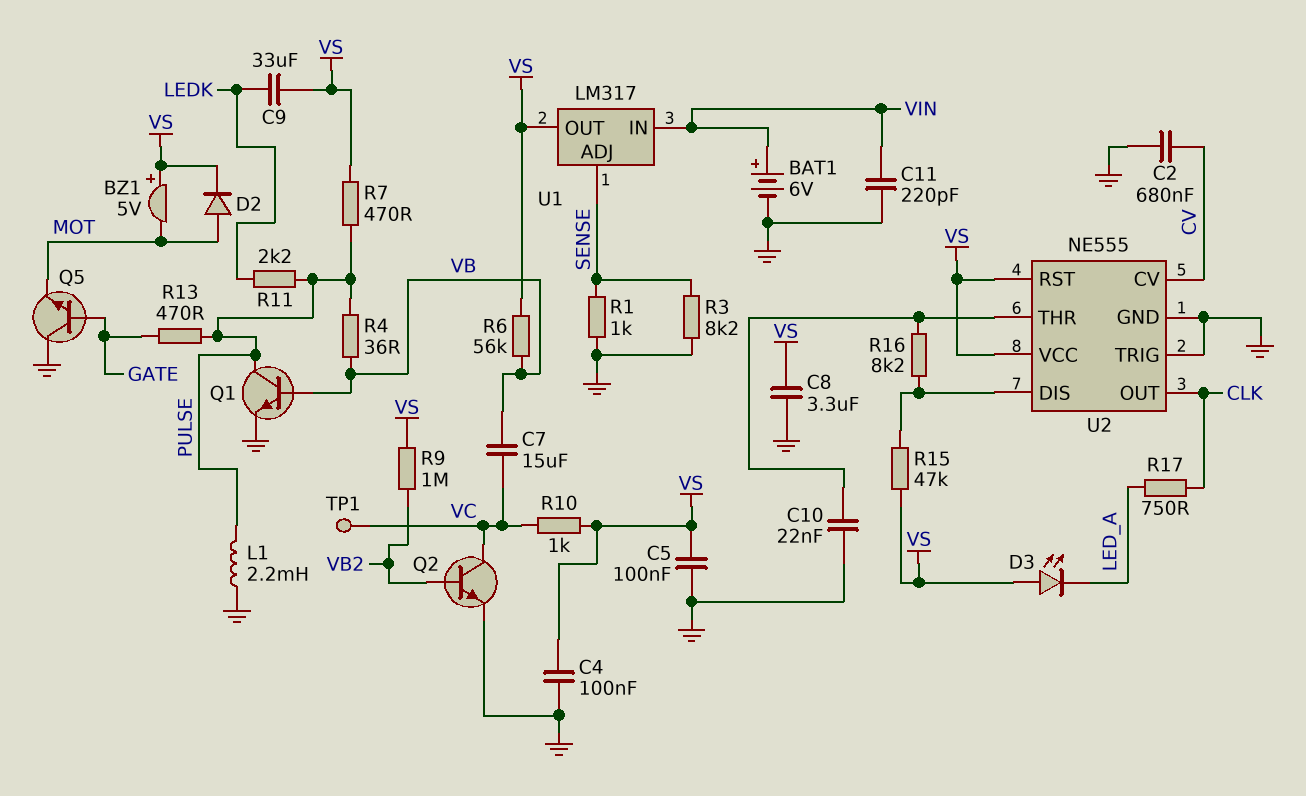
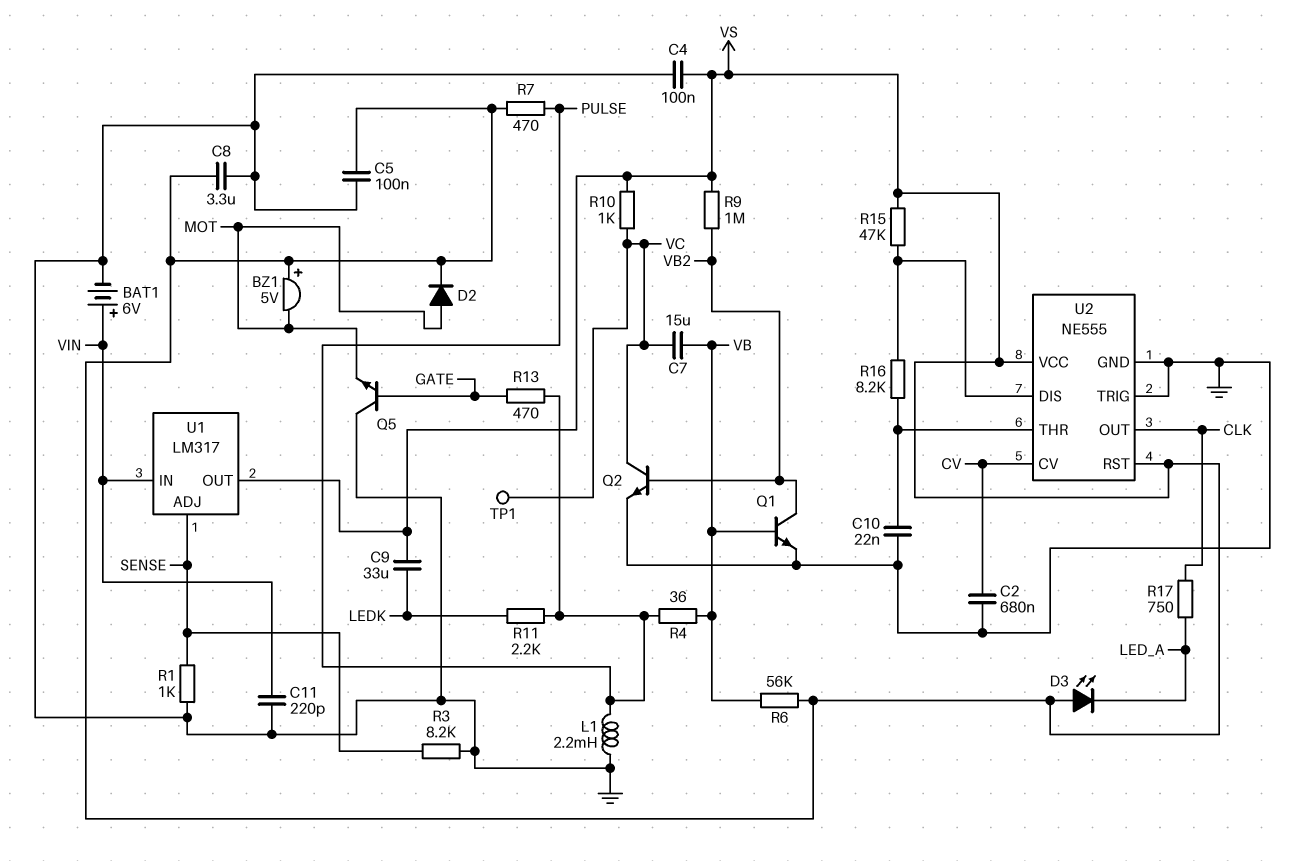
Q1: NPN (B VB, C PULSE, E GND) -> NPN (B VB, C VB2, E GND)

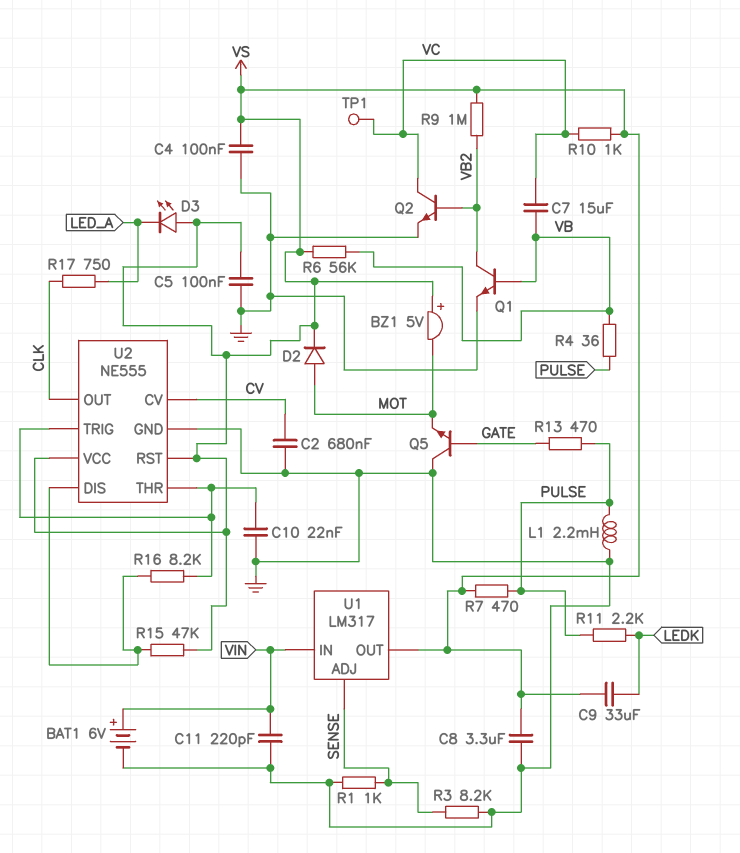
U2 pin TRIG: GND -> U2/THR

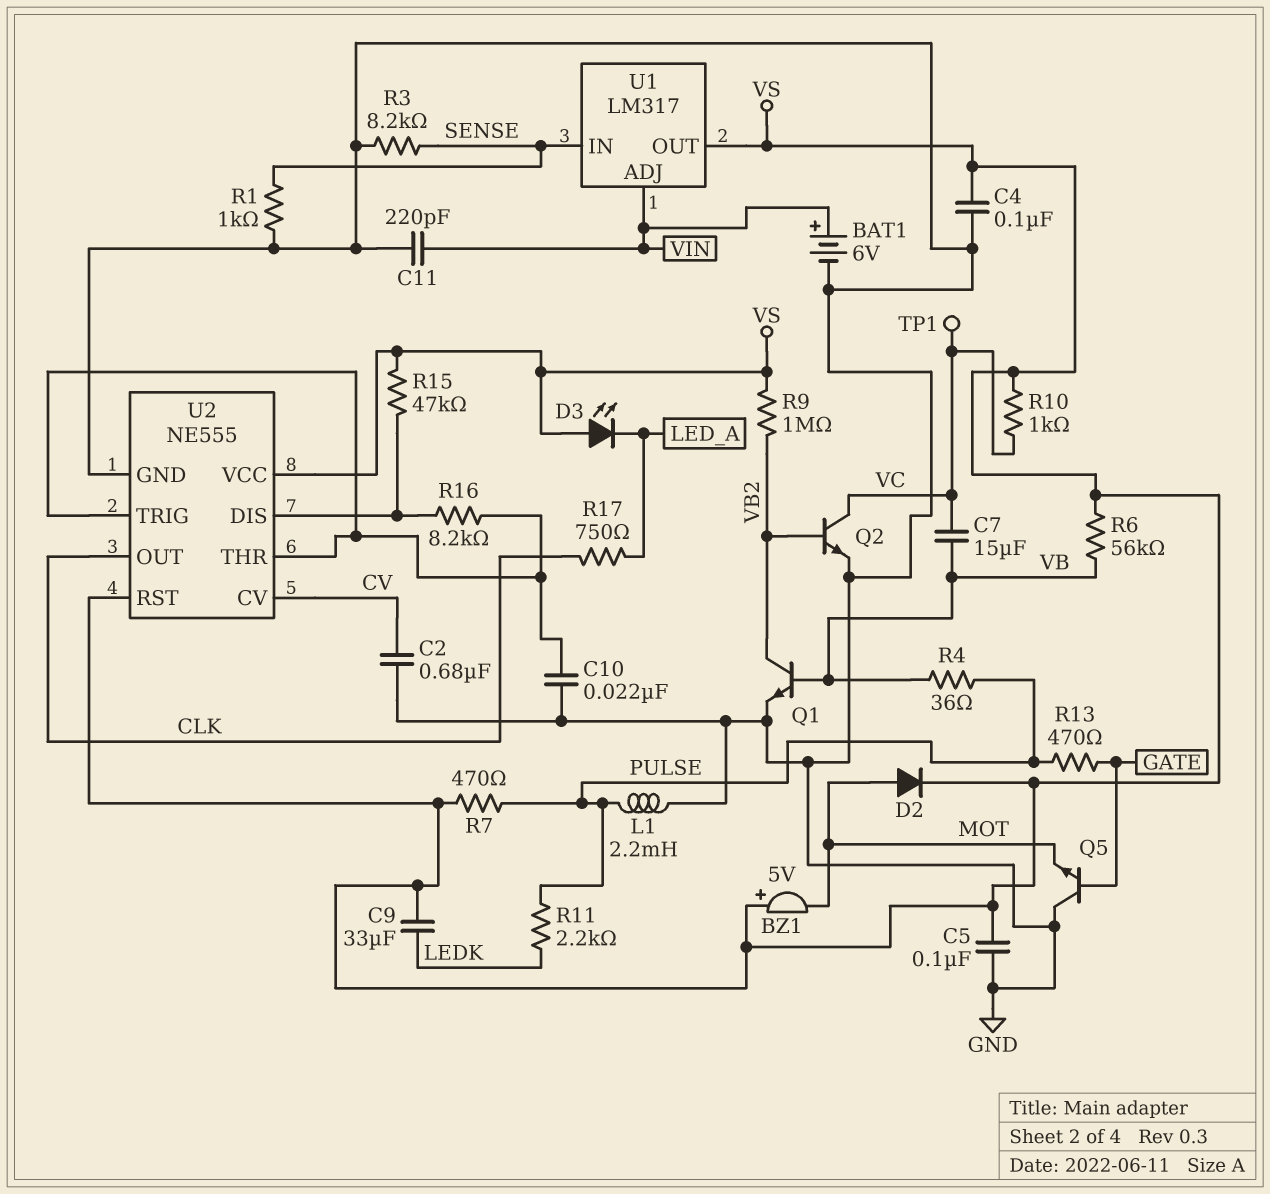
C8: 3.3uF (GND, VS) -> none
U1 pin ADJ: SENSE -> VIN
U1 pin IN: VIN -> SENSE

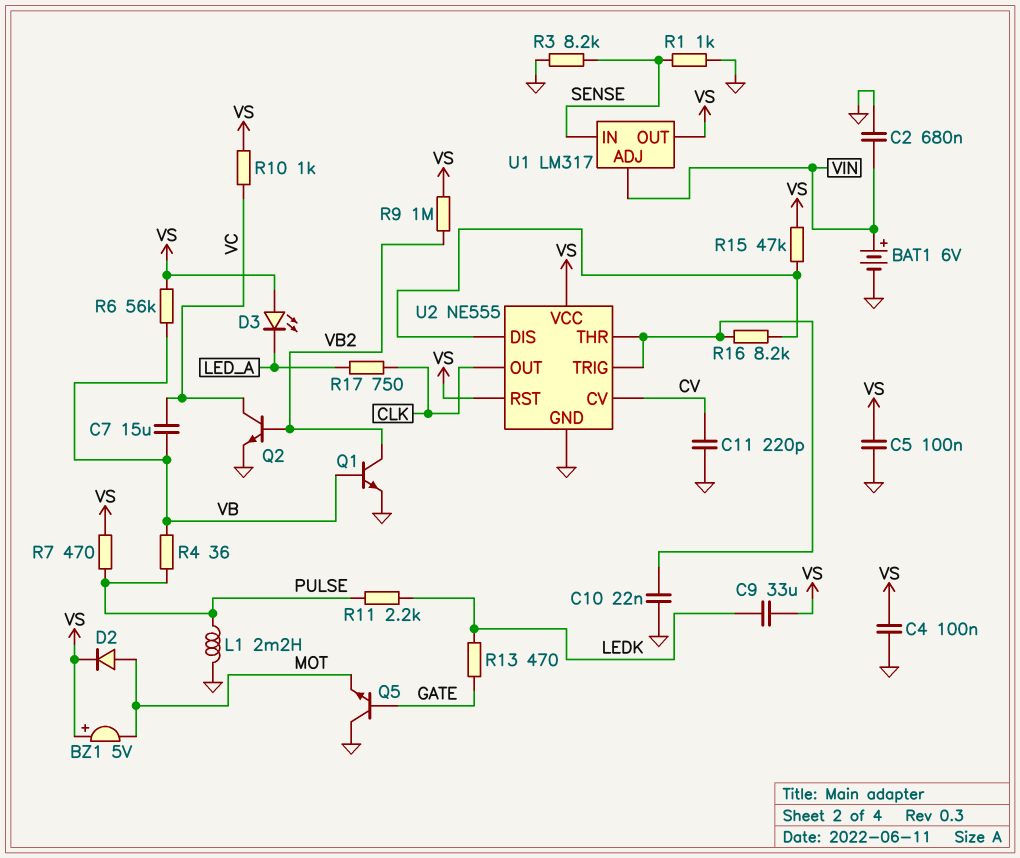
C2: 680nF (CV, GND) -> 680nF (GND, VIN)
C11: 220pF (GND, VIN) -> 220pF (CV, GND)
R13: 470 (GATE, PULSE) -> 470 (GATE, LEDK)
TP1: test point (VC) -> none

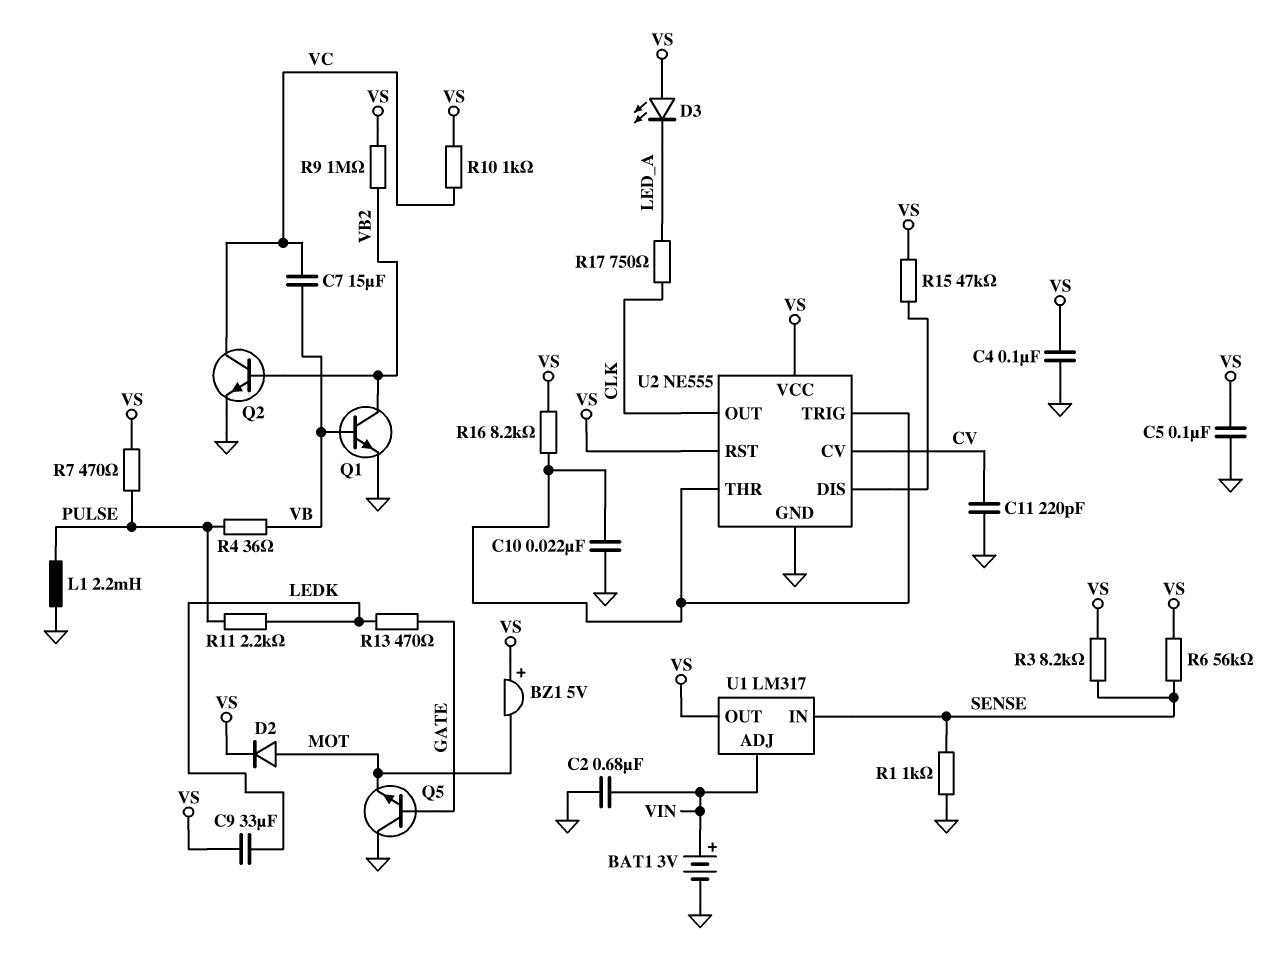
BAT1: 6V (plus VIN, minus GND) -> 3V (plus VIN, minus GND)
R3: 8.2k (GND, SENSE) -> 8.2k (SENSE, VS)
R6: 56k (VB, VS) -> 56k (SENSE, VS)
R16: 8.2k (U2/DIS, U2/THR) -> 8.2k (U2/THR, VS)

